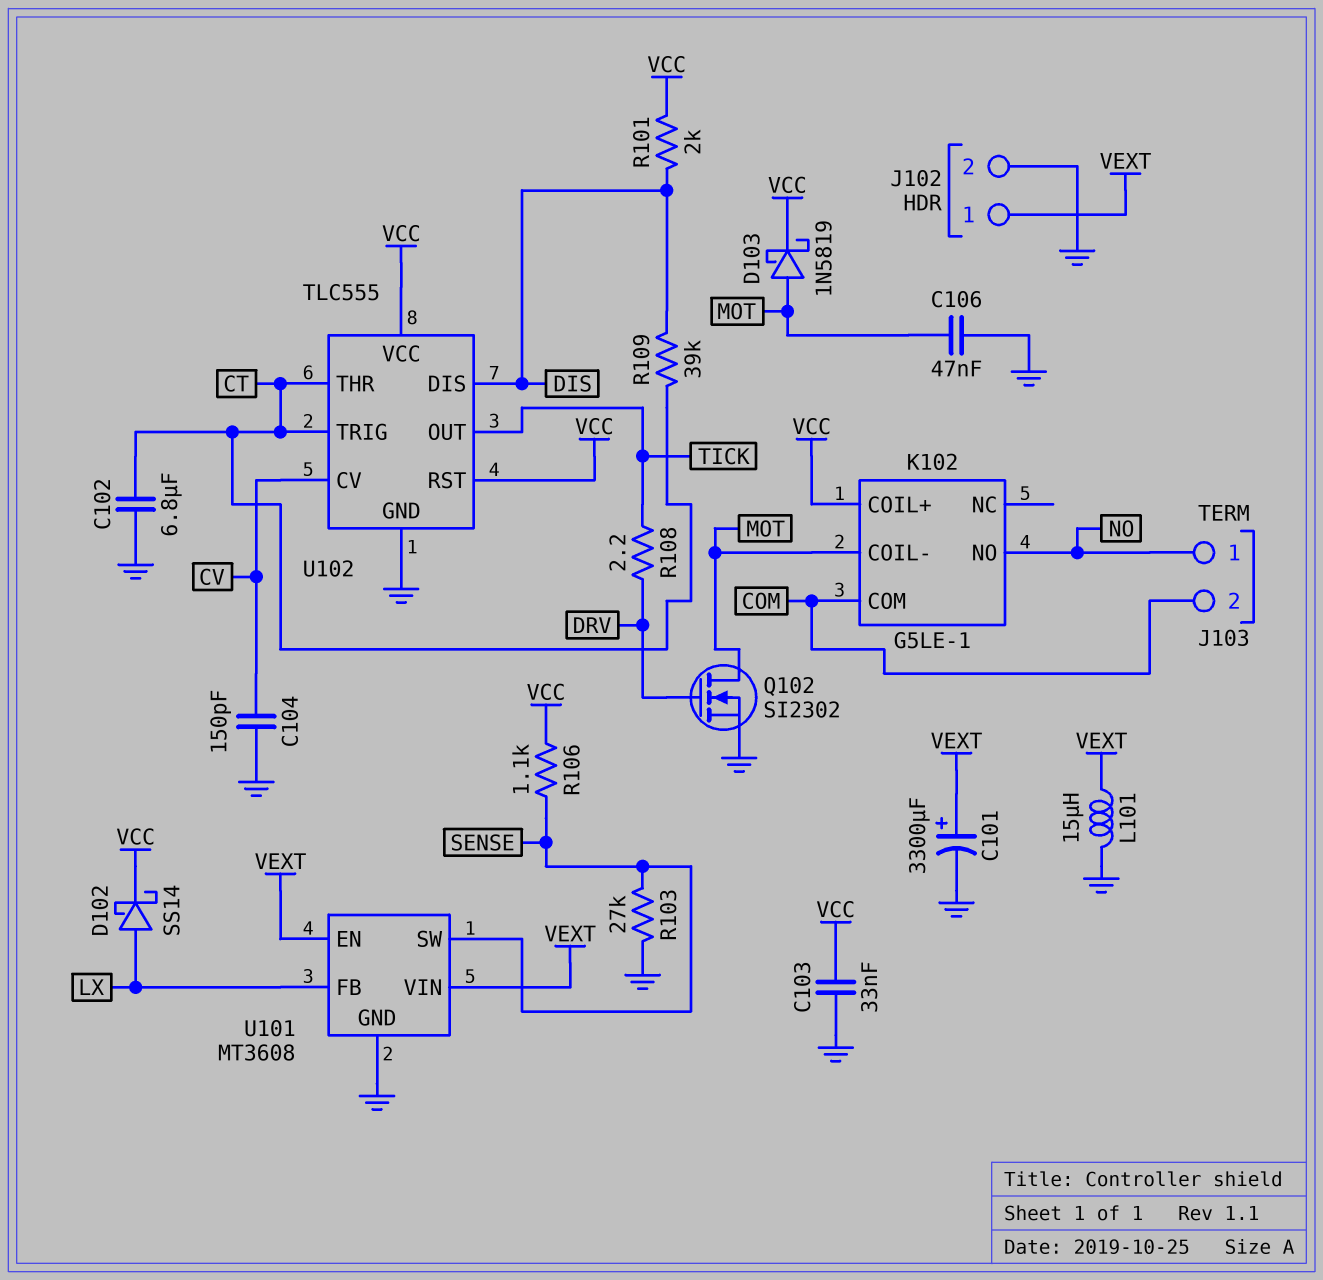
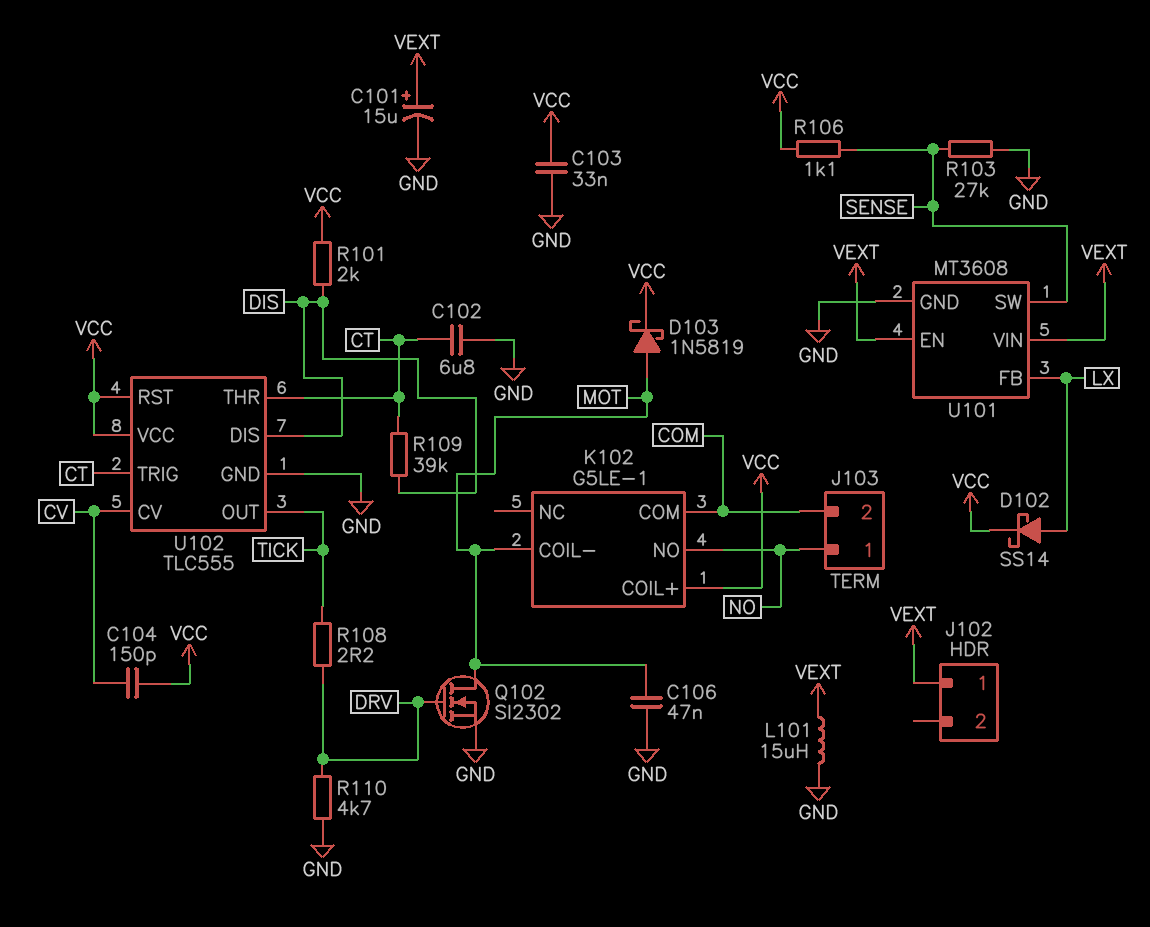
C101: 3300uF (plus VEXT, minus GND) -> 15uF (plus VEXT, minus GND)
C104: 150pF (CV, GND) -> 150pF (CV, VCC)
J102 pin 2: GND -> none
R110: none -> 4.7k (DRV, GND)

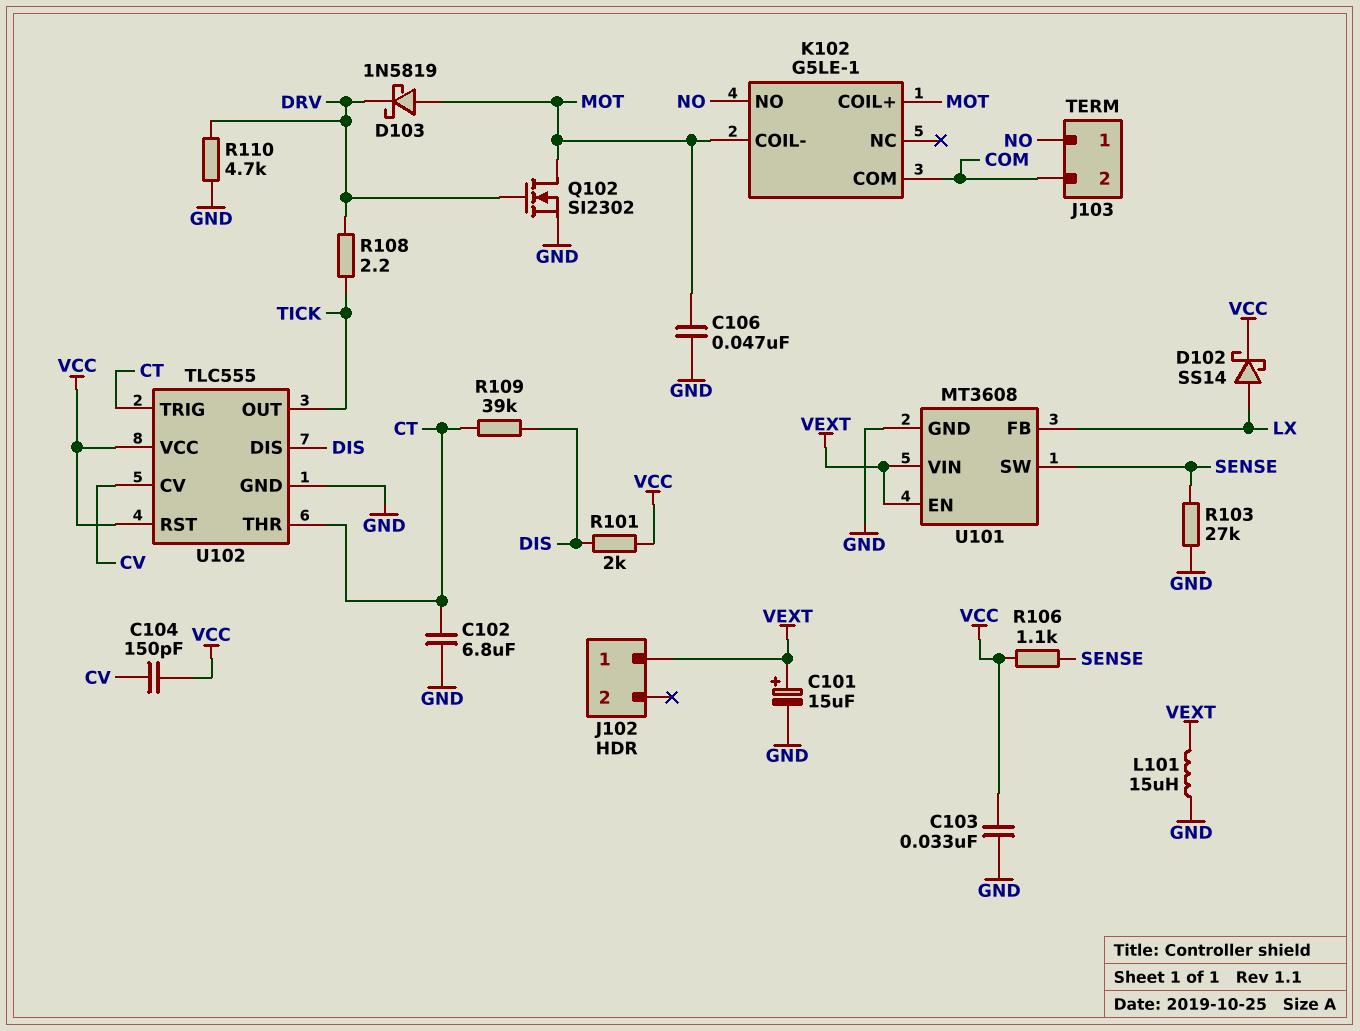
D103: schottky 1N5819 (A MOT, K VCC) -> schottky 1N5819 (A MOT, K DRV)
K102 pin COIL+: VCC -> MOT

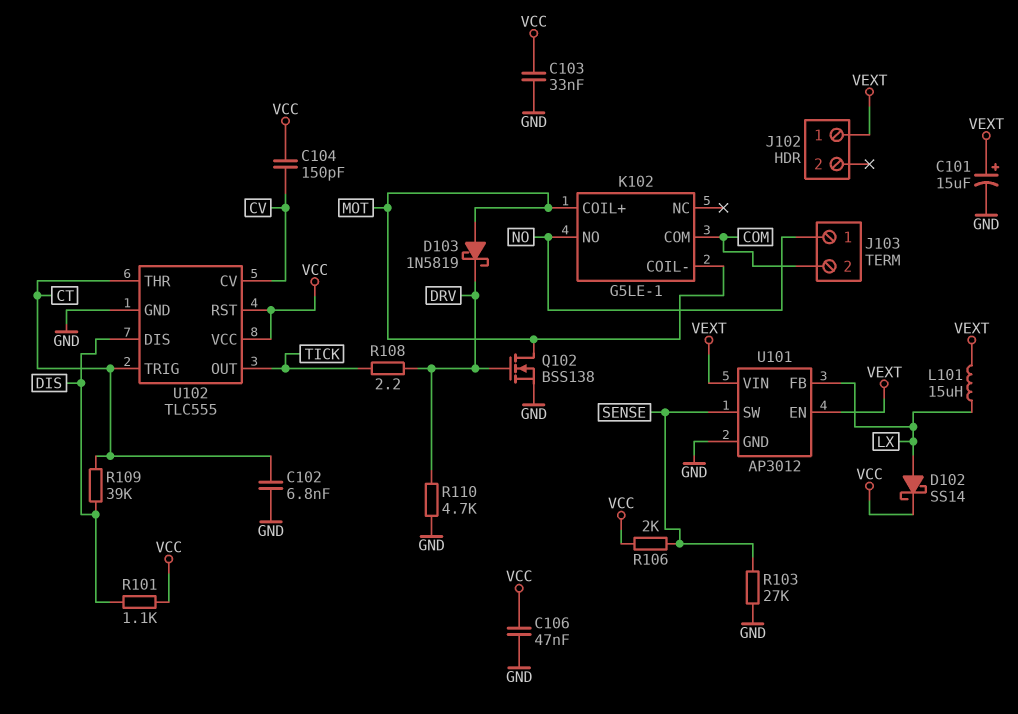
C102: 6.8uF (CT, GND) -> 6.8nF (CT, GND)
C106: 47nF (GND, MOT) -> 47nF (GND, VCC)
L101: 15uH (GND, VEXT) -> 15uH (LX, VEXT)
Q102: NMOS SI2302 (G DRV, D MOT, S GND) -> NMOS BSS138 (G DRV, D MOT, S GND)
R101: 2k (DIS, VCC) -> 1.1k (DIS, VCC)
R106: 1.1k (SENSE, VCC) -> 2k (SENSE, VCC)
U101: MT3608 -> AP3012

